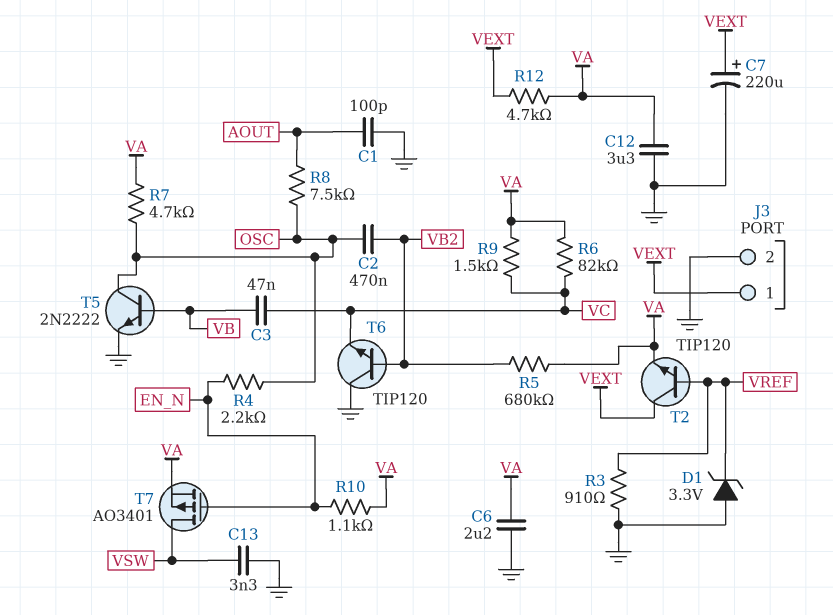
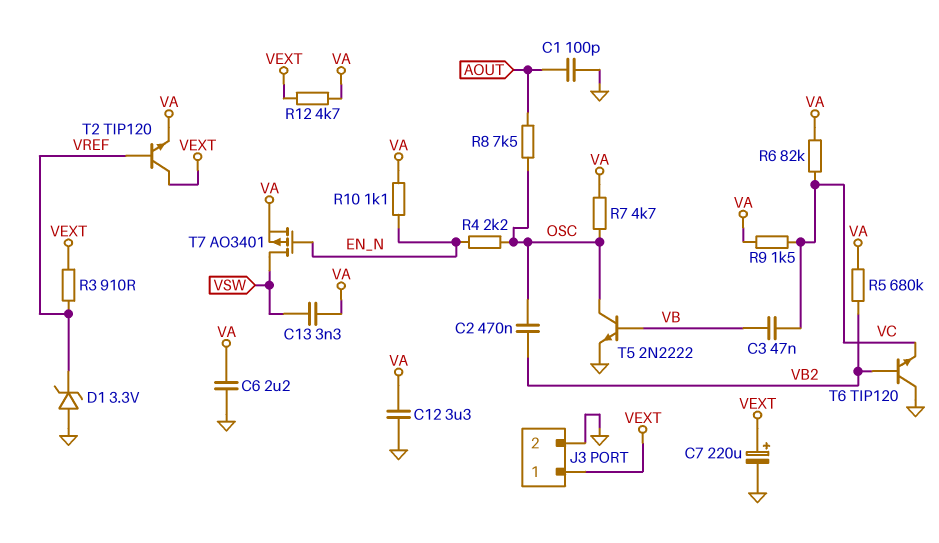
C13: 3.3nF (GND, VSW) -> 3.3nF (VA, VSW)
R3: 910 (GND, VREF) -> 910 (VEXT, VREF)

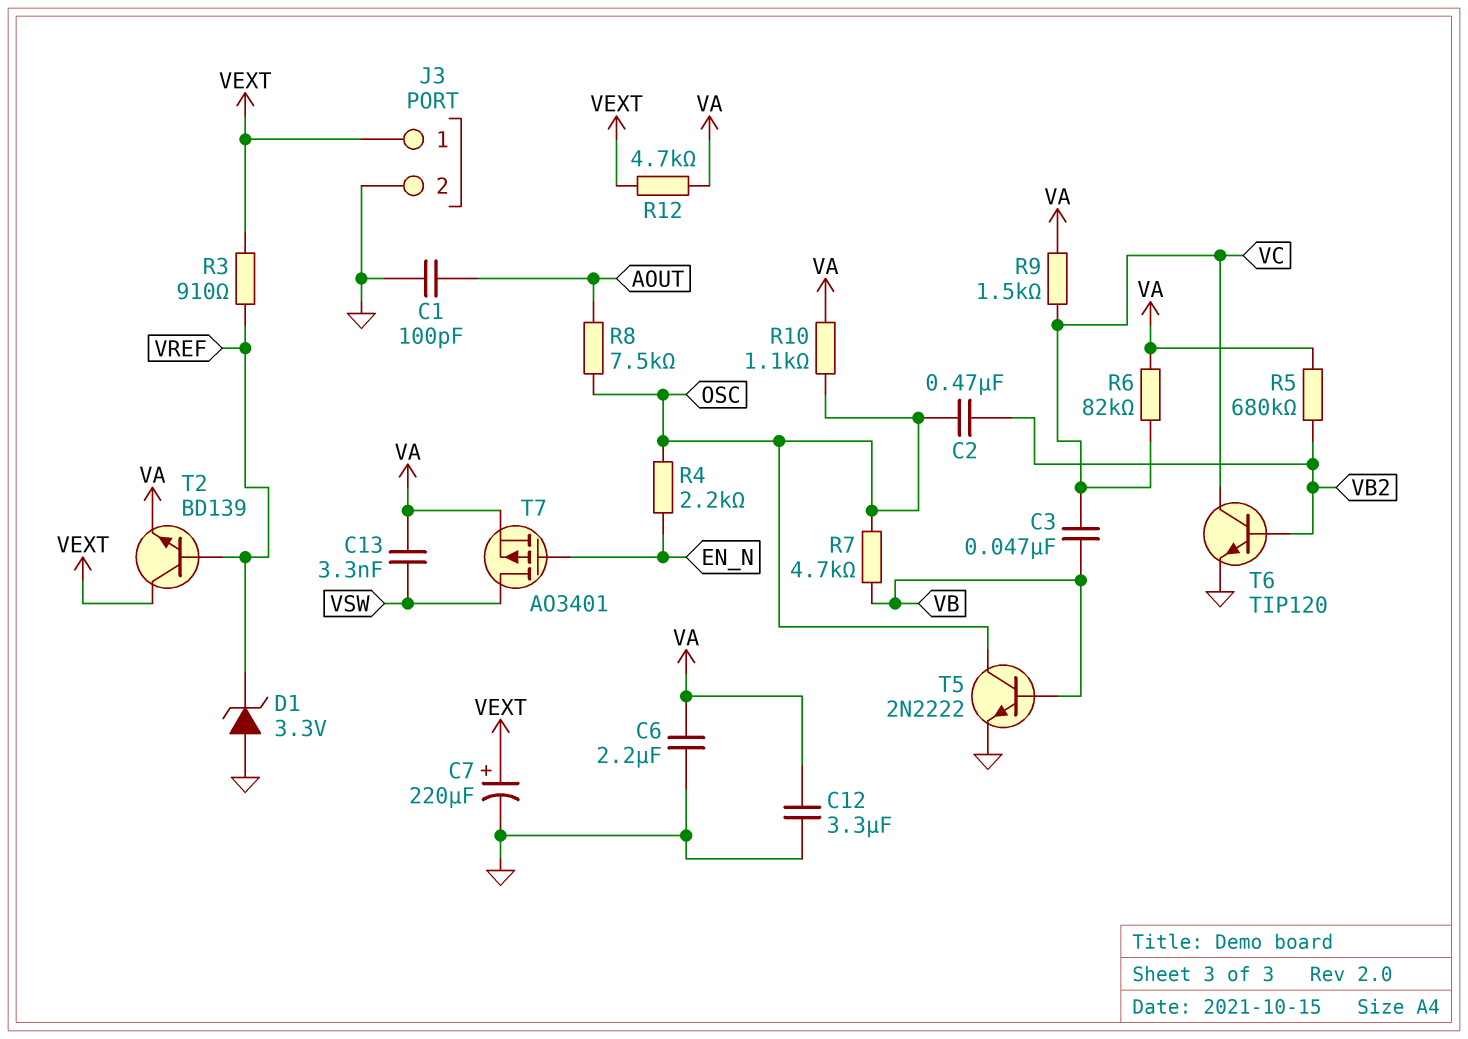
R7: 4.7k (OSC, VA) -> 4.7k (OSC, VB)
R10: 1.1k (EN_N, VA) -> 1.1k (OSC, VA)
T2: NPN TIP120 (B VREF, C VEXT, E VA) -> NPN BD139 (B VREF, C VEXT, E VA)
T6: NPN TIP120 (B VB2, C GND, E VC) -> NPN TIP120 (B VB2, C VC, E GND)

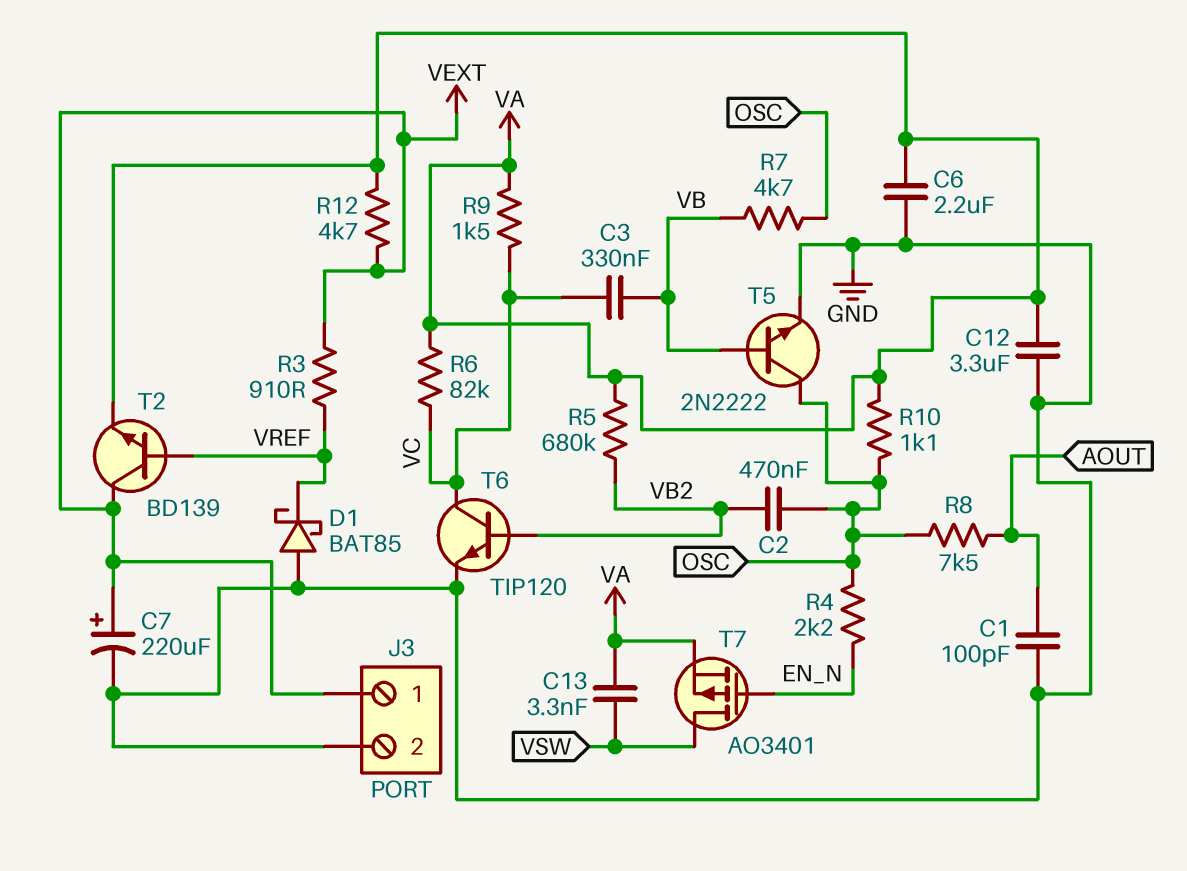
C3: 47nF (VB, VC) -> 330nF (VB, VC)
D1: zener 3.3V (A GND, K VREF) -> schottky BAT85 (A GND, K VREF)

